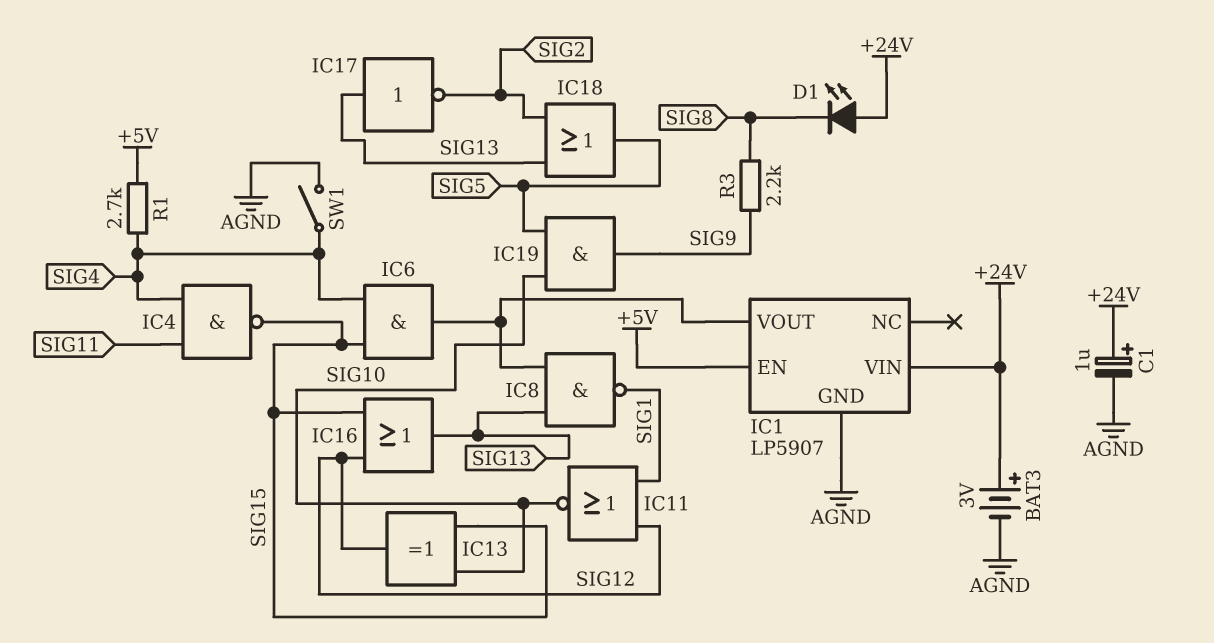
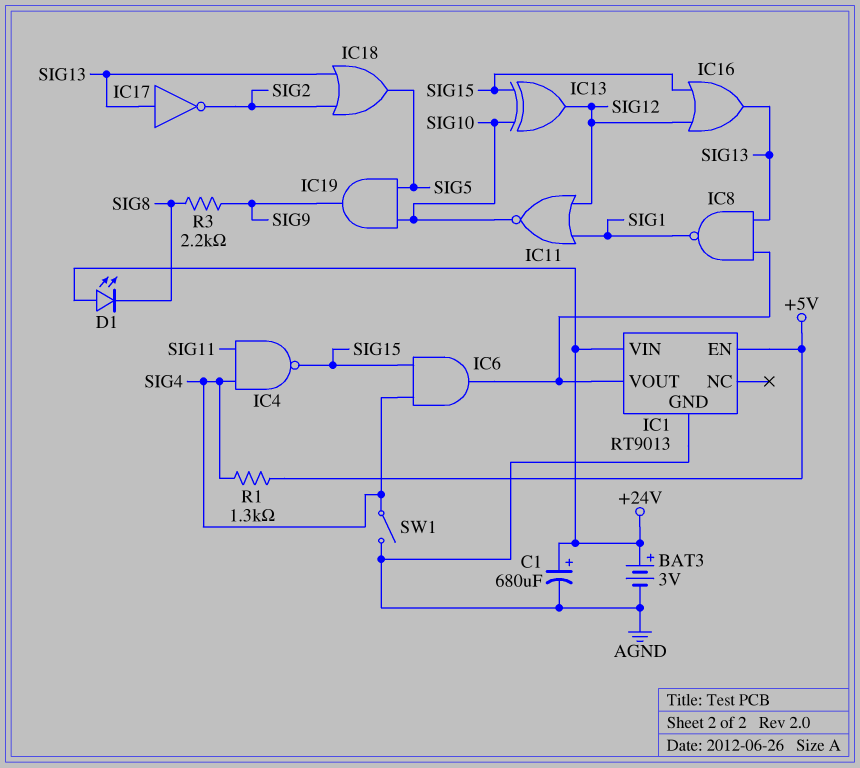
C1: 1uF (plus +24V, minus AGND) -> 680uF (plus +24V, minus AGND)
IC1: LP5907 -> RT9013
R1: 2.7k (+5V, SIG4) -> 1.3k (+5V, SIG4)

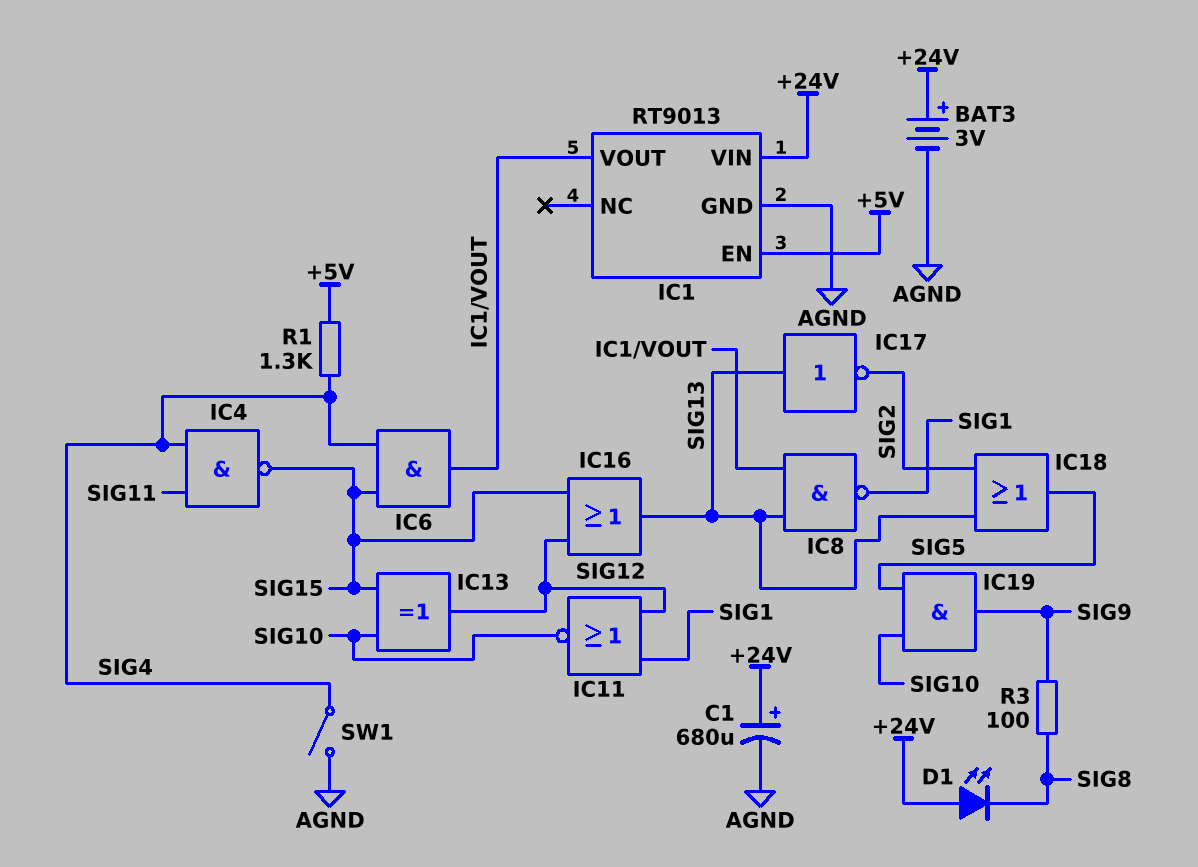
R3: 2.2k (SIG8, SIG9) -> 100 (SIG8, SIG9)

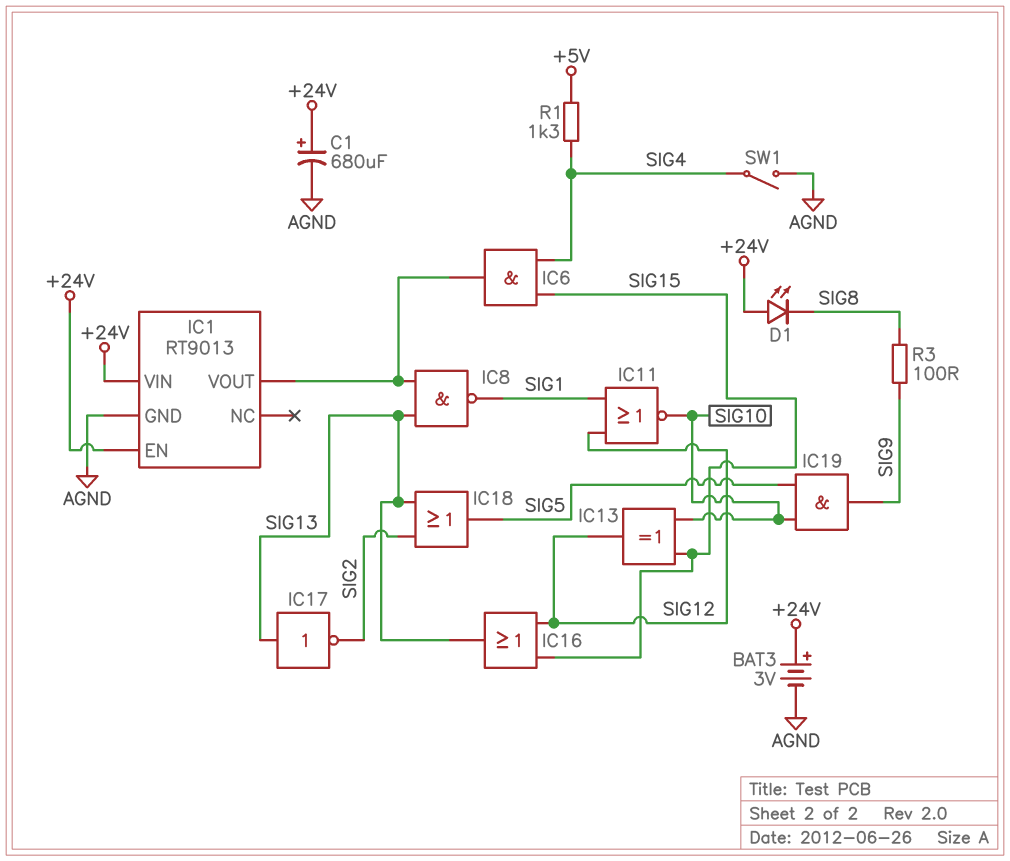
IC1 pin EN: +5V -> +24V
IC4: NAND (in SIG4, in SIG11, out SIG15) -> none

